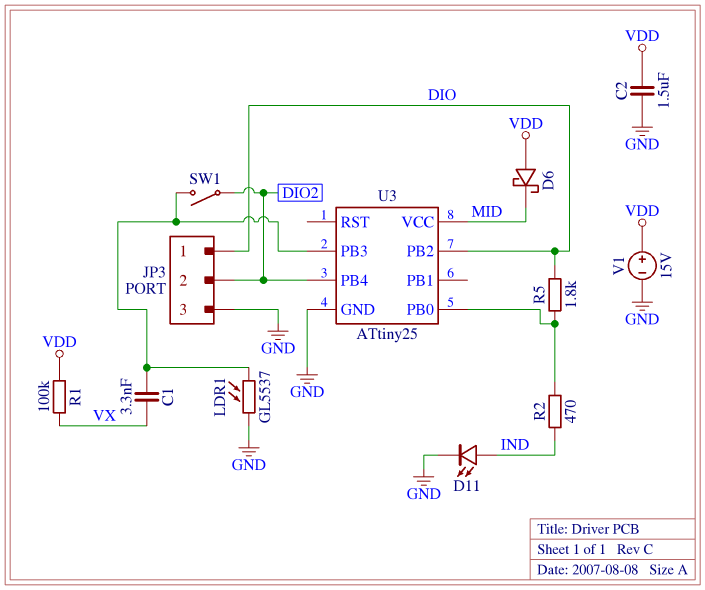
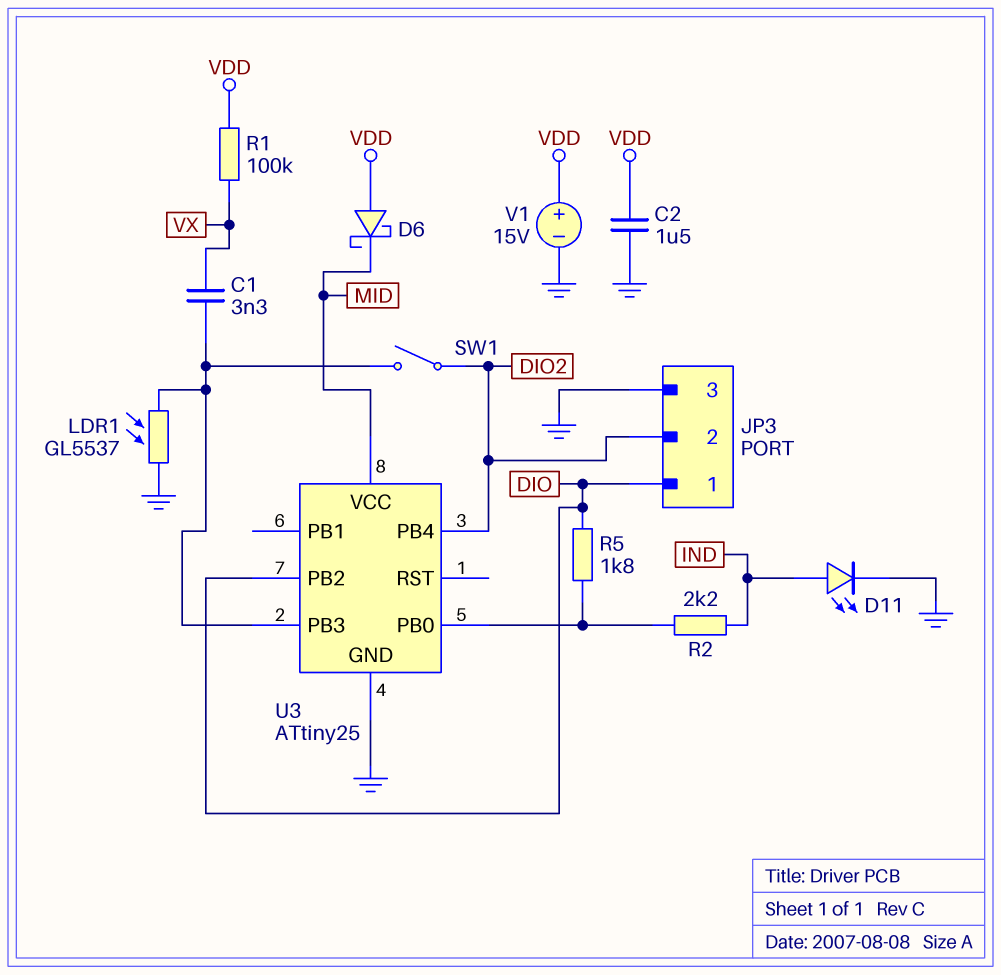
R2: 470 (IND, U3/PB0) -> 2.2k (IND, U3/PB0)

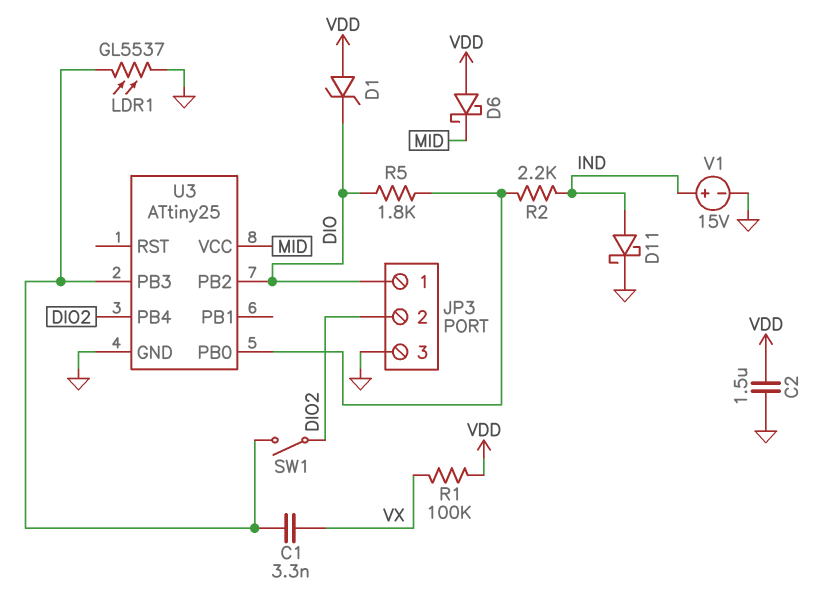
D1: none -> zener (A VDD, K DIO)
D11: LED (A IND, K GND) -> schottky (A IND, K GND)
V1: 15V (plus VDD, minus GND) -> 15V (plus IND, minus GND)

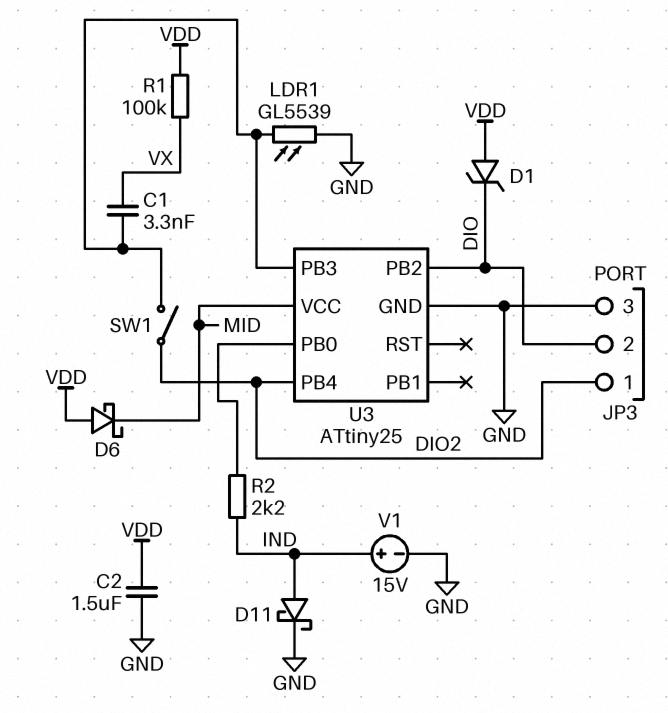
JP3 pin 1: DIO -> DIO2
JP3 pin 2: DIO2 -> DIO
LDR1: GL5537 (GND, U3/PB3) -> GL5539 (GND, U3/PB3)
R5: 1.8k (DIO, U3/PB0) -> none

